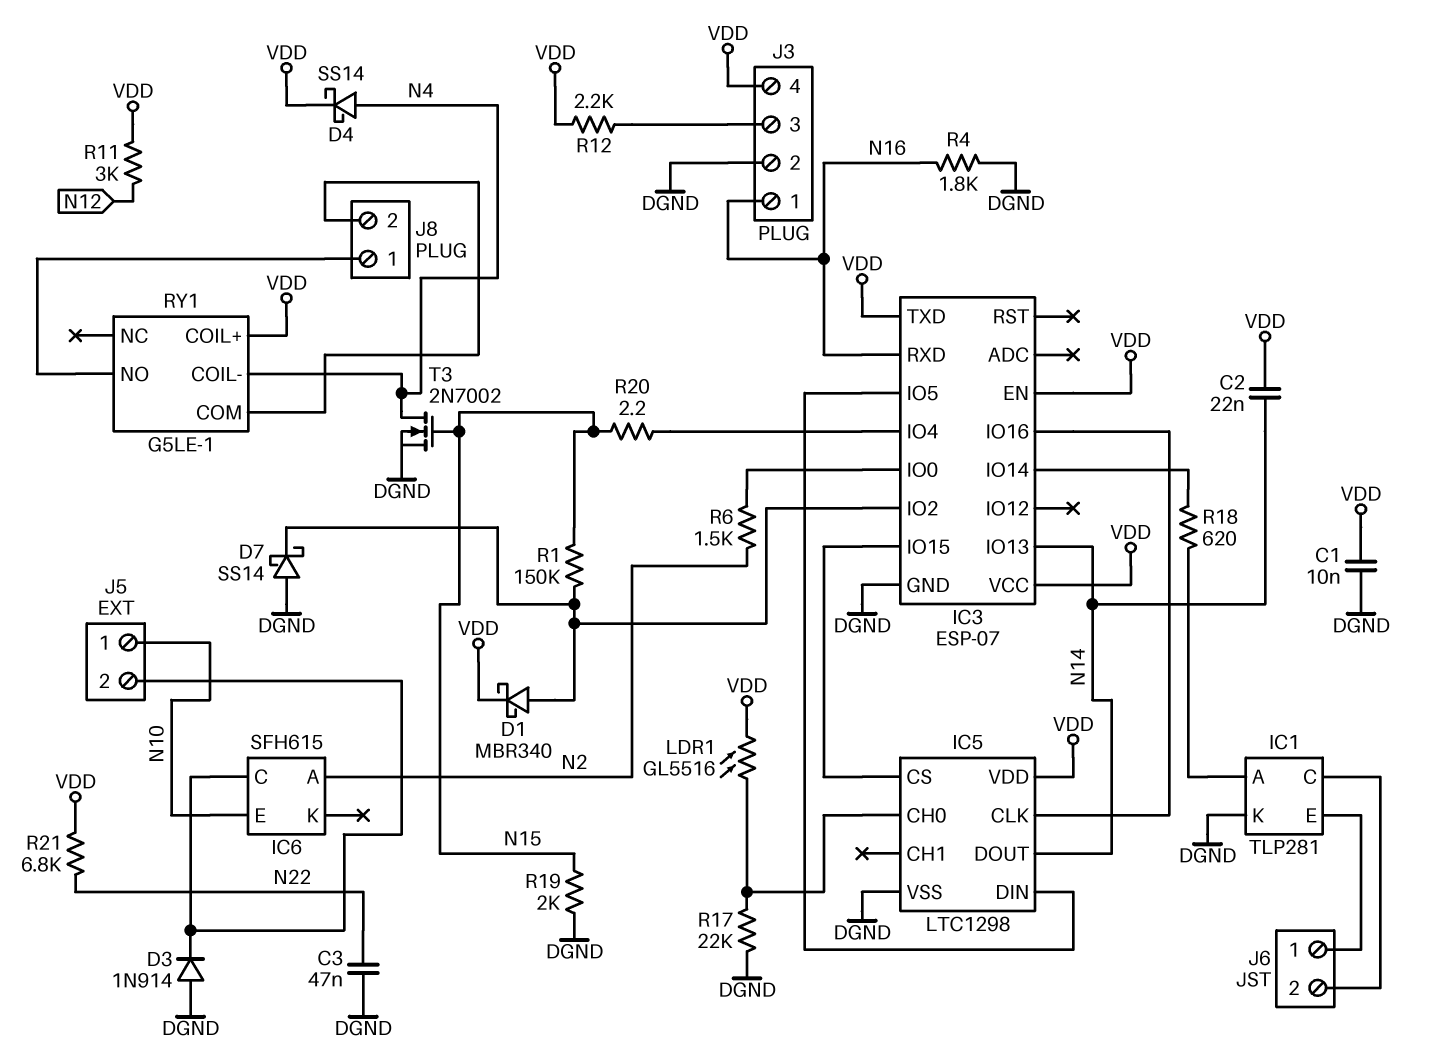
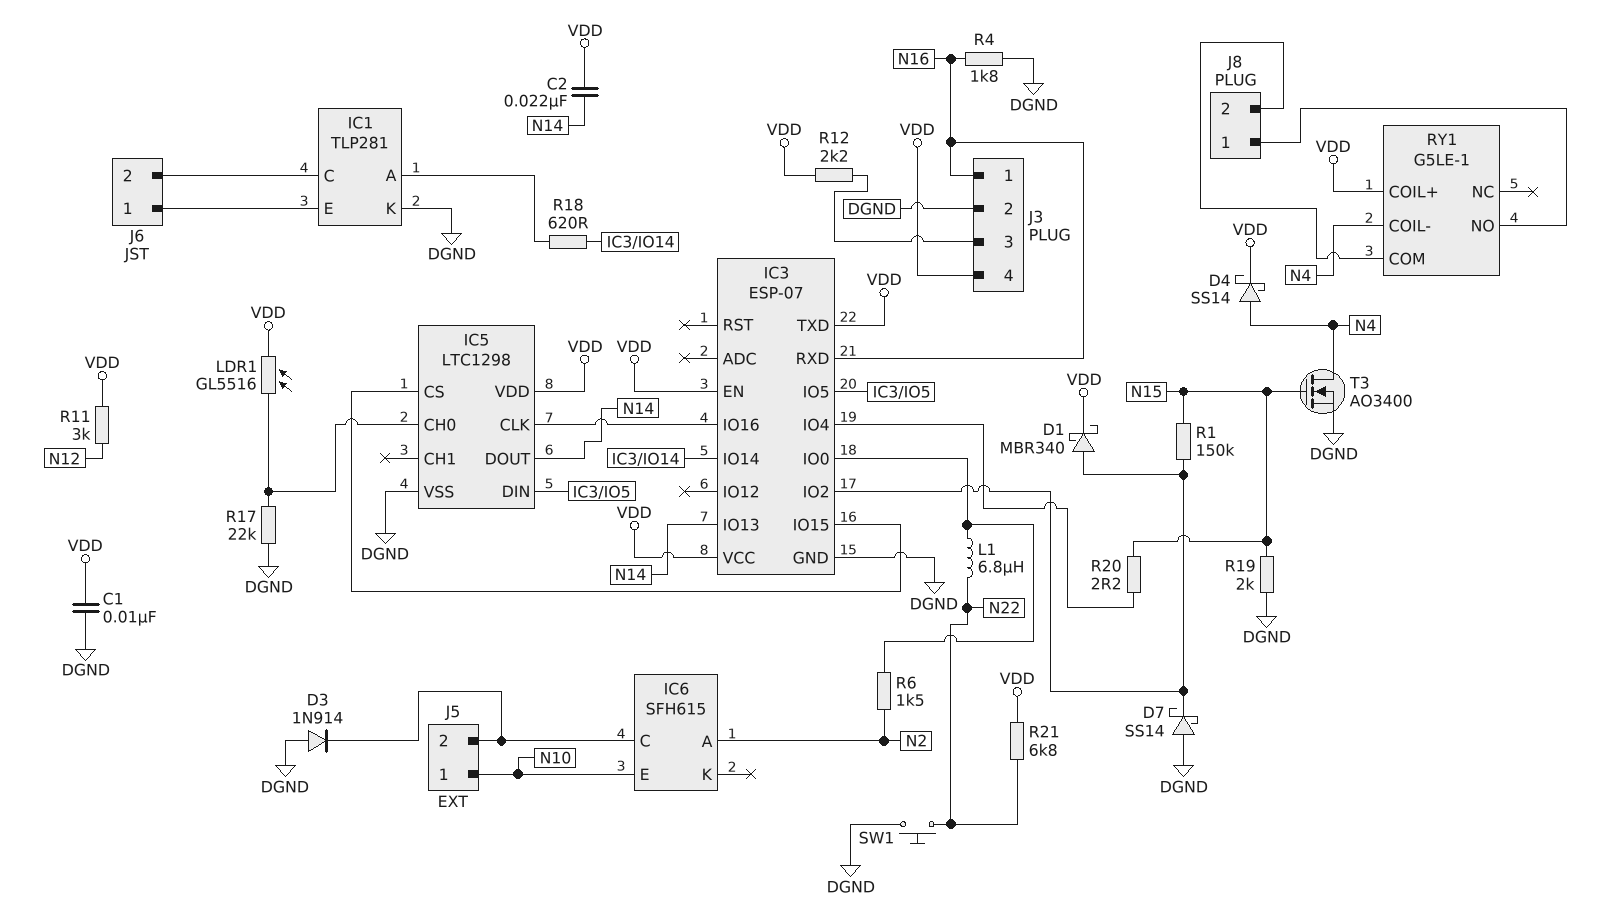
C3: 47nF (DGND, N22) -> none
L1: none -> 6.8uH (IC3/IO0, N22)
SW1: none -> button (DGND, N22)
T3: NMOS 2N7002 (G N15, D N4, S DGND) -> NMOS AO3400 (G N15, D N4, S DGND)

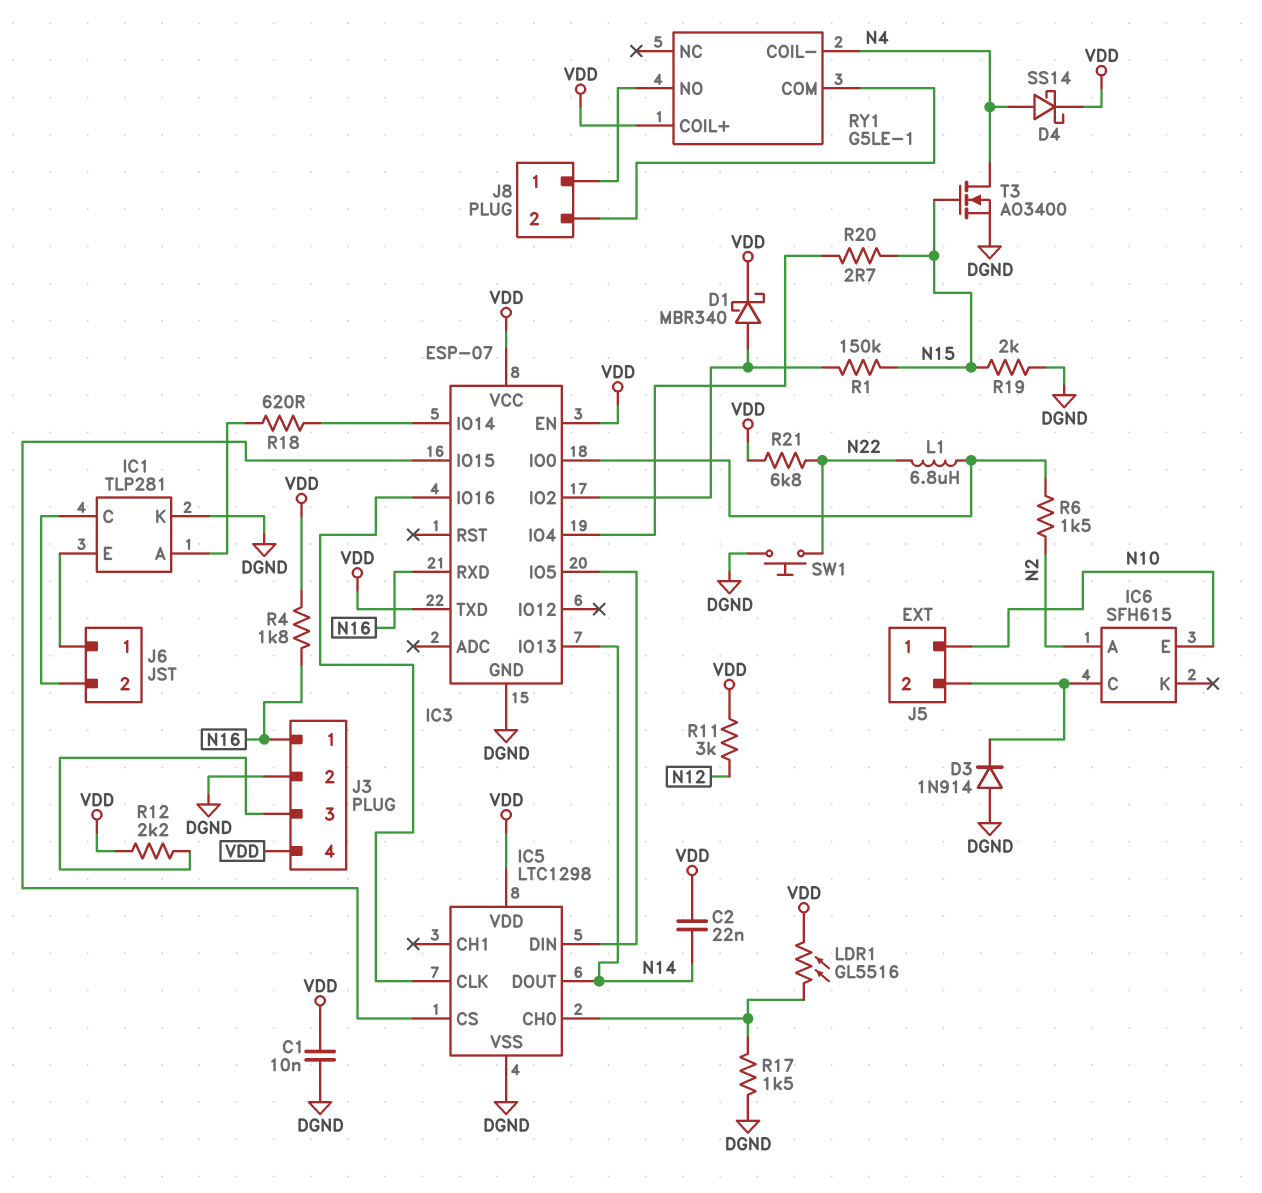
D7: schottky SS14 (A DGND, K IC3/IO2) -> none
R4: 1.8k (DGND, N16) -> 1.8k (N16, VDD)
R17: 22k (DGND, IC5/CH0) -> 1.5k (DGND, IC5/CH0)
R20: 2.2 (IC3/IO4, N15) -> 2.7 (IC3/IO4, N15)

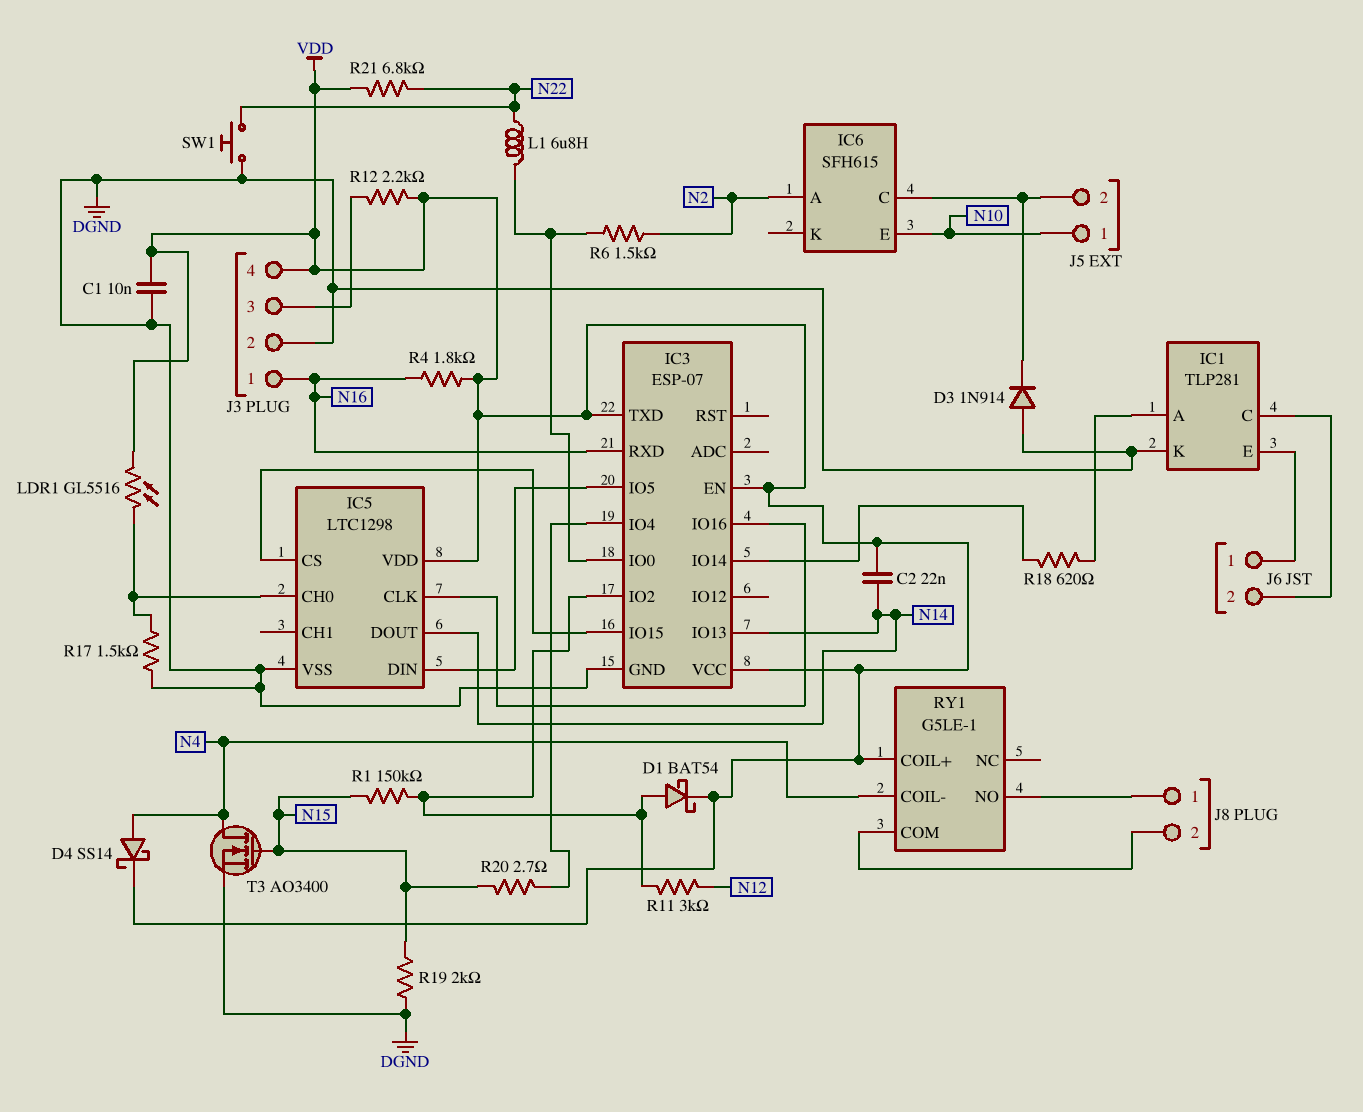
D1: schottky MBR340 (A IC3/IO2, K VDD) -> schottky BAT54 (A IC3/IO2, K VDD)
R11: 3k (N12, VDD) -> 3k (IC3/IO2, N12)

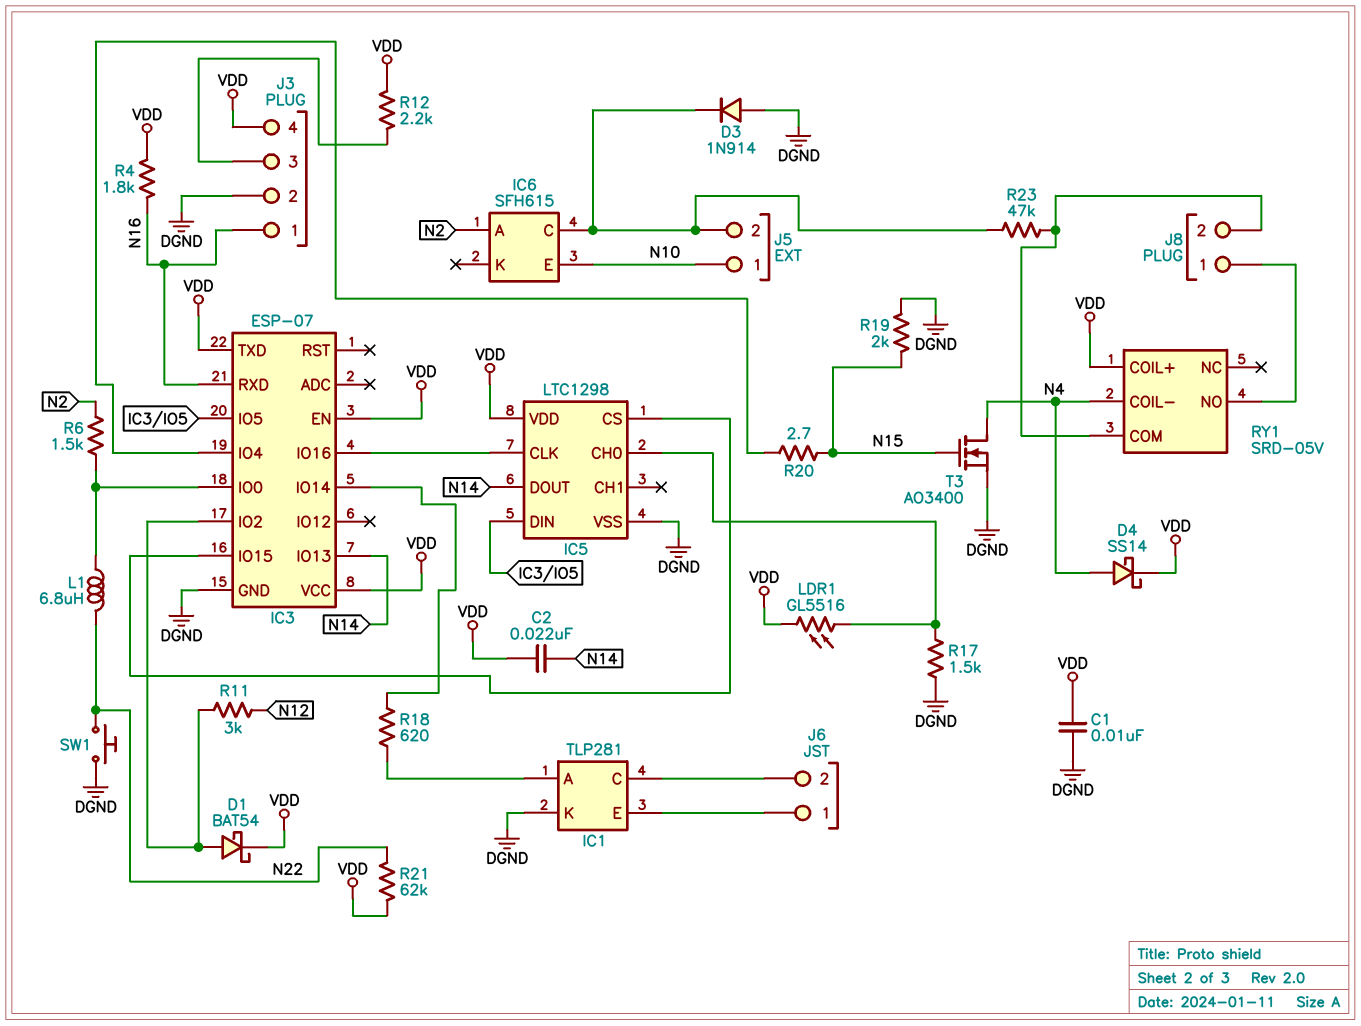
R1: 150k (IC3/IO2, N15) -> none
R21: 6.8k (N22, VDD) -> 62k (N22, VDD)
R23: none -> 47k (IC6/C, J8/2)
RY1: G5LE-1 -> SRD-05V

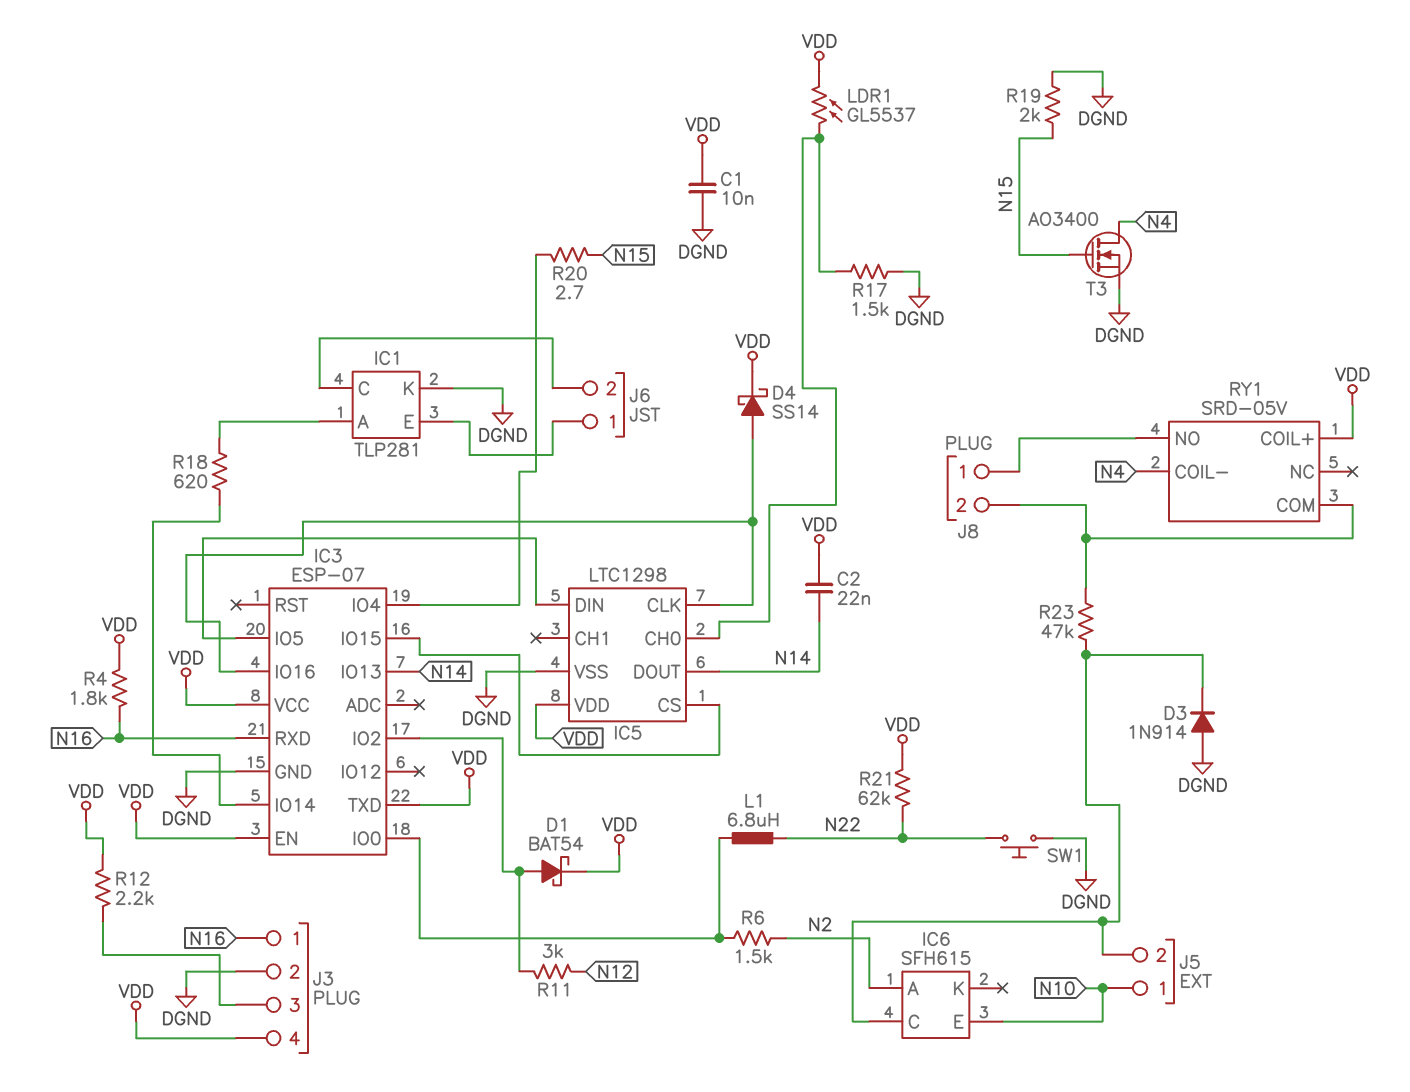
D4: schottky SS14 (A N4, K VDD) -> schottky SS14 (A IC3/IO16, K VDD)
LDR1: GL5516 (IC5/CH0, VDD) -> GL5537 (IC5/CH0, VDD)

